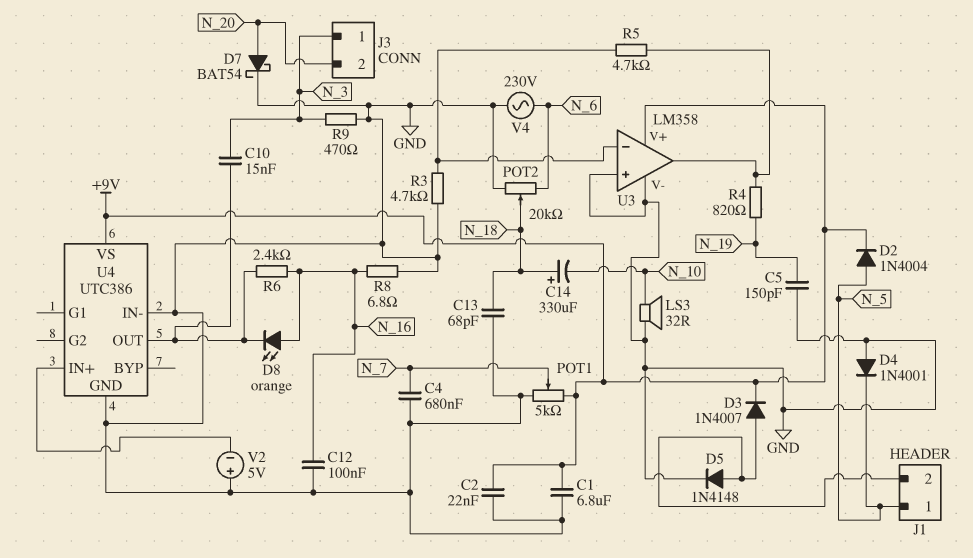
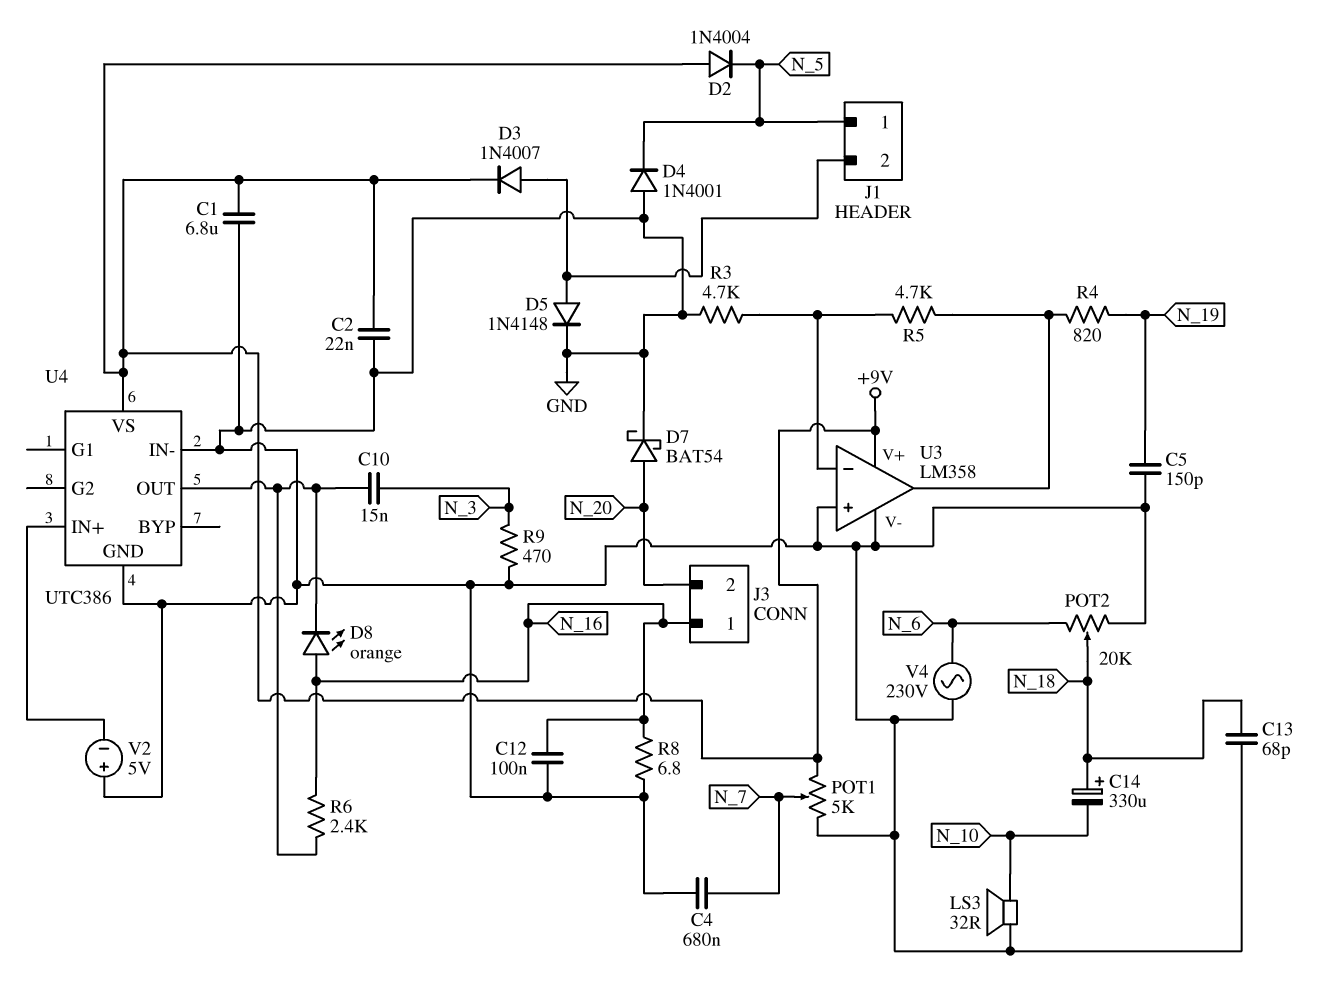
D2: diode 1N4004 (A N_5, K +9V) -> diode 1N4004 (A +9V, K N_5)
J3 pin 1: N_3 -> N_16

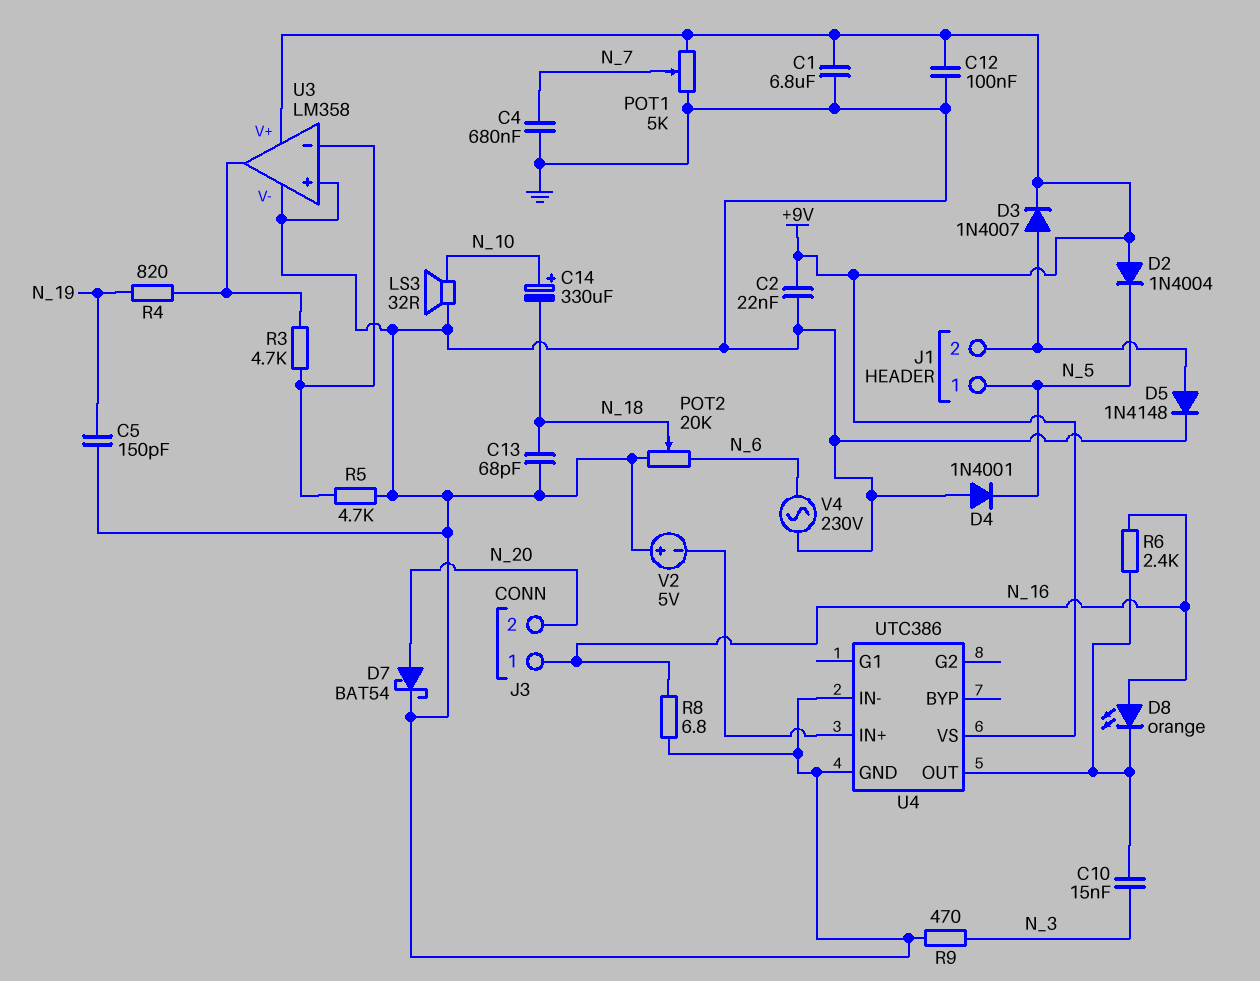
C12: 100nF (GND, N_16) -> 100nF (+9V, GND)
C14: 330uF (plus N_18, minus N_10) -> 330uF (plus N_10, minus N_18)
R3: 4.7k (GND, U3/in-) -> 4.7k (U3/in-, U3/out)
R5: 4.7k (U3/in-, U3/out) -> 4.7k (GND, U3/in-)

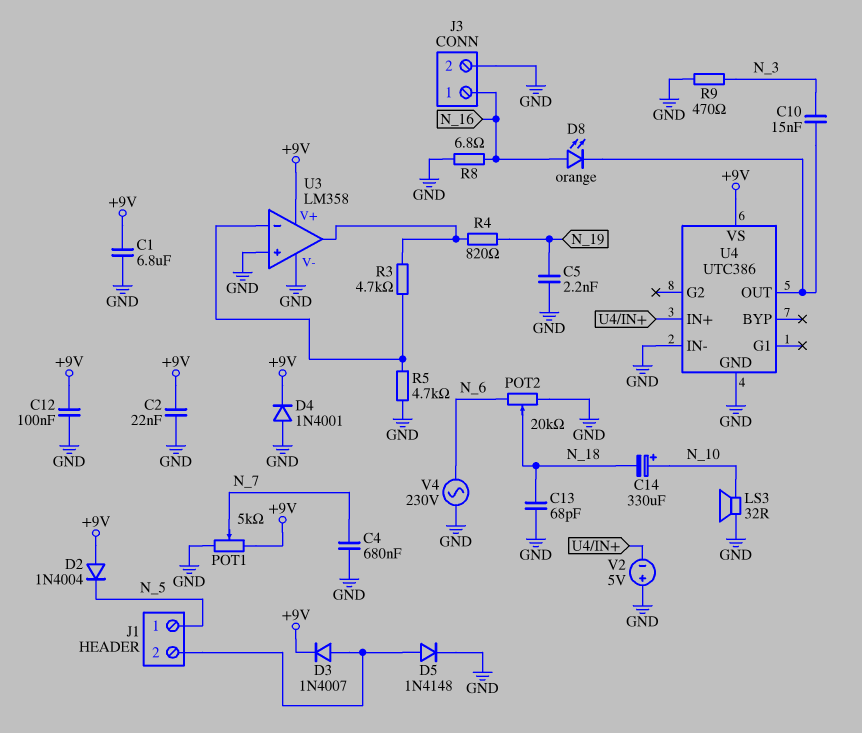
C5: 150pF (GND, N_19) -> 2.2nF (GND, N_19)
D4: diode 1N4001 (A GND, K N_5) -> diode 1N4001 (A GND, K +9V)
D7: schottky BAT54 (A N_20, K GND) -> none
J3 pin 2: N_20 -> GND
R6: 2.4k (N_16, U4/OUT) -> none

